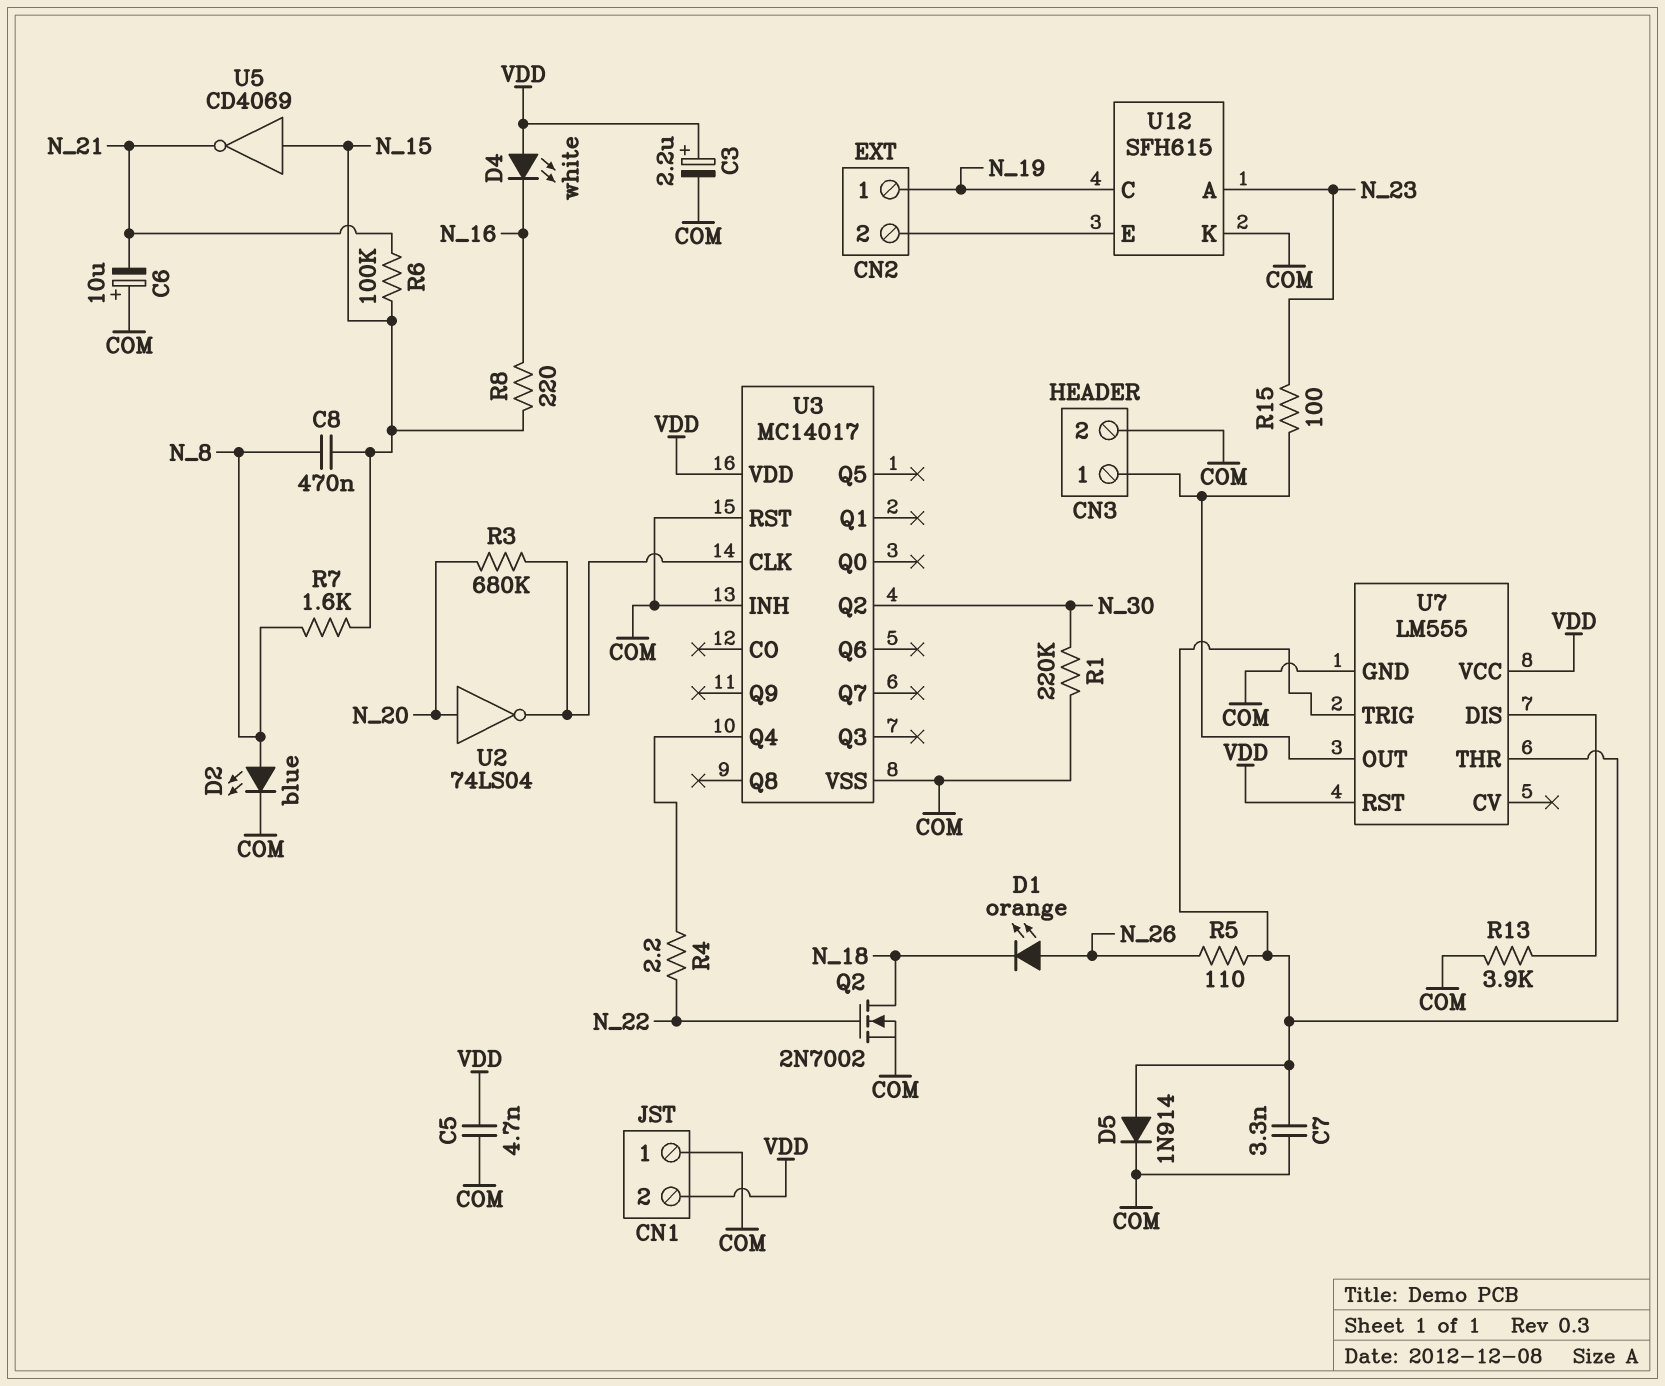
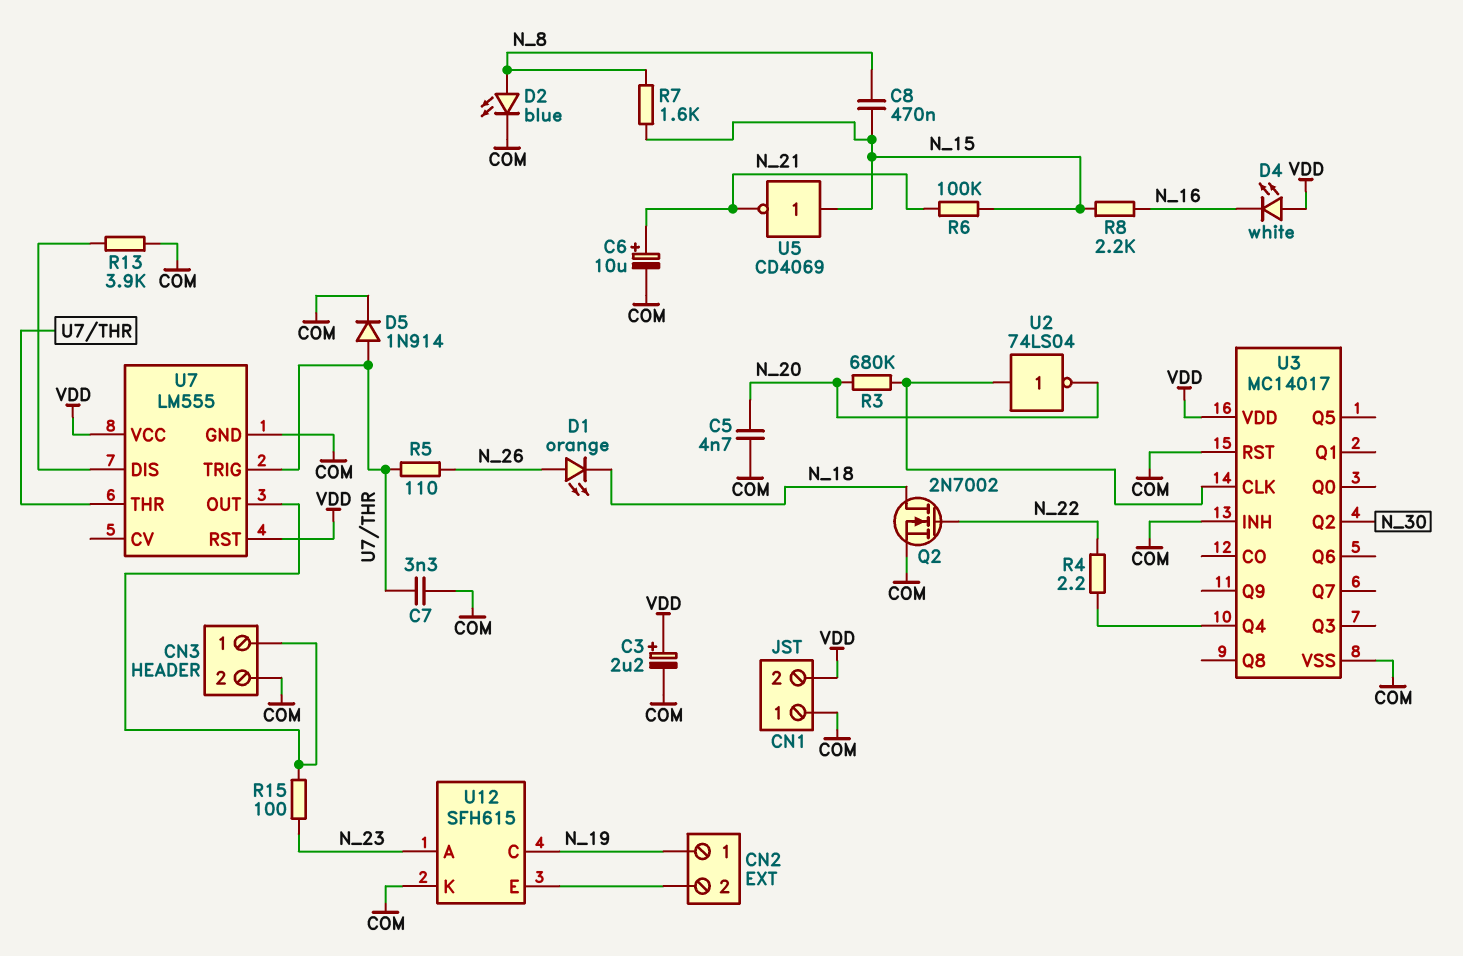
C5: 4.7nF (COM, VDD) -> 4.7nF (COM, N_20)
C6: 10uF (plus COM, minus N_21) -> 10uF (plus N_21, minus COM)
R1: 220k (COM, N_30) -> none
R8: 220 (N_15, N_16) -> 2.2k (N_15, N_16)
U2: NOT 74LS04 (in N_20, out U3/CLK) -> NOT 74LS04 (in U3/CLK, out N_20)

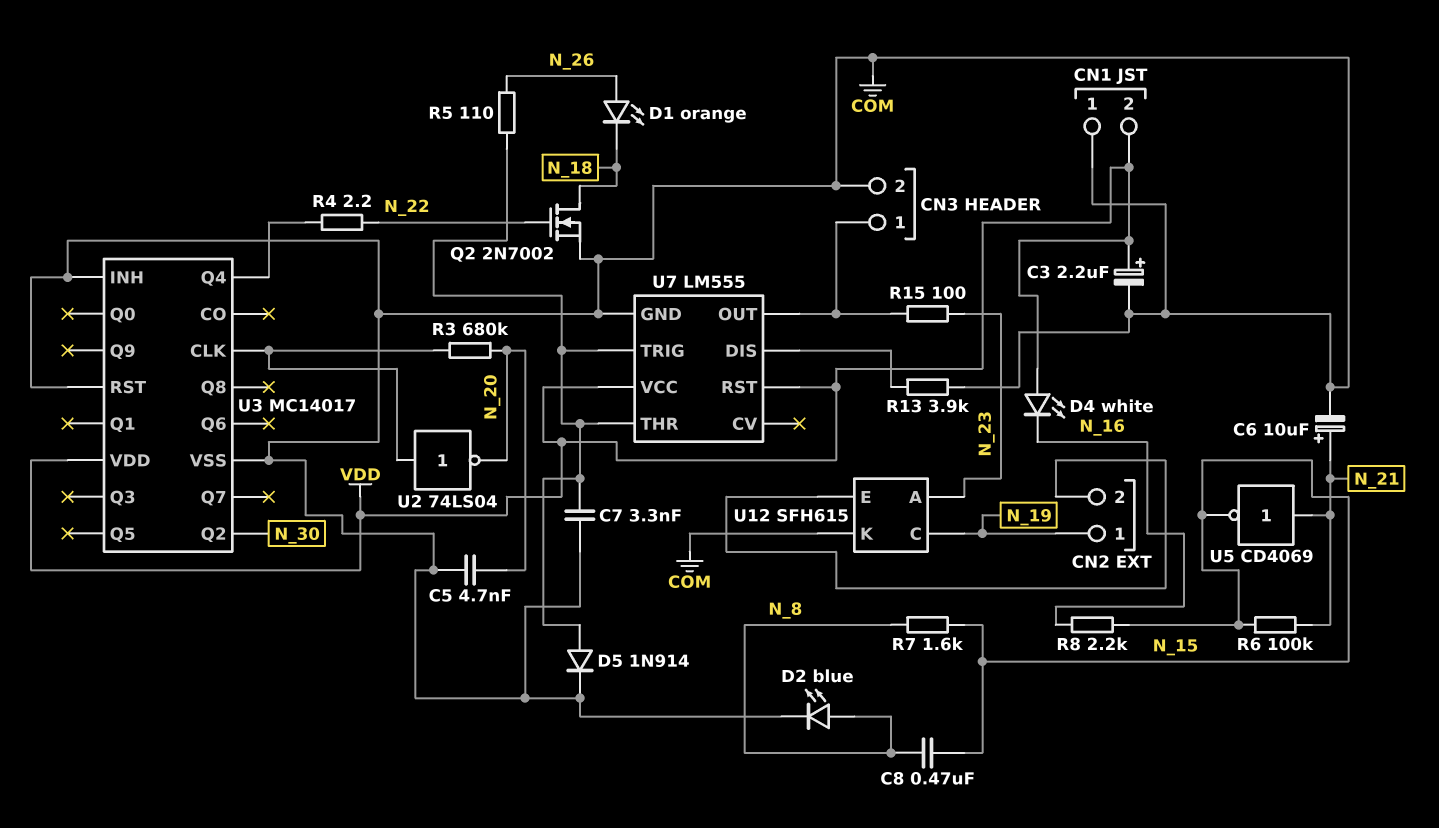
U5: NOT CD4069 (in N_15, out N_21) -> NOT CD4069 (in N_21, out N_15)

